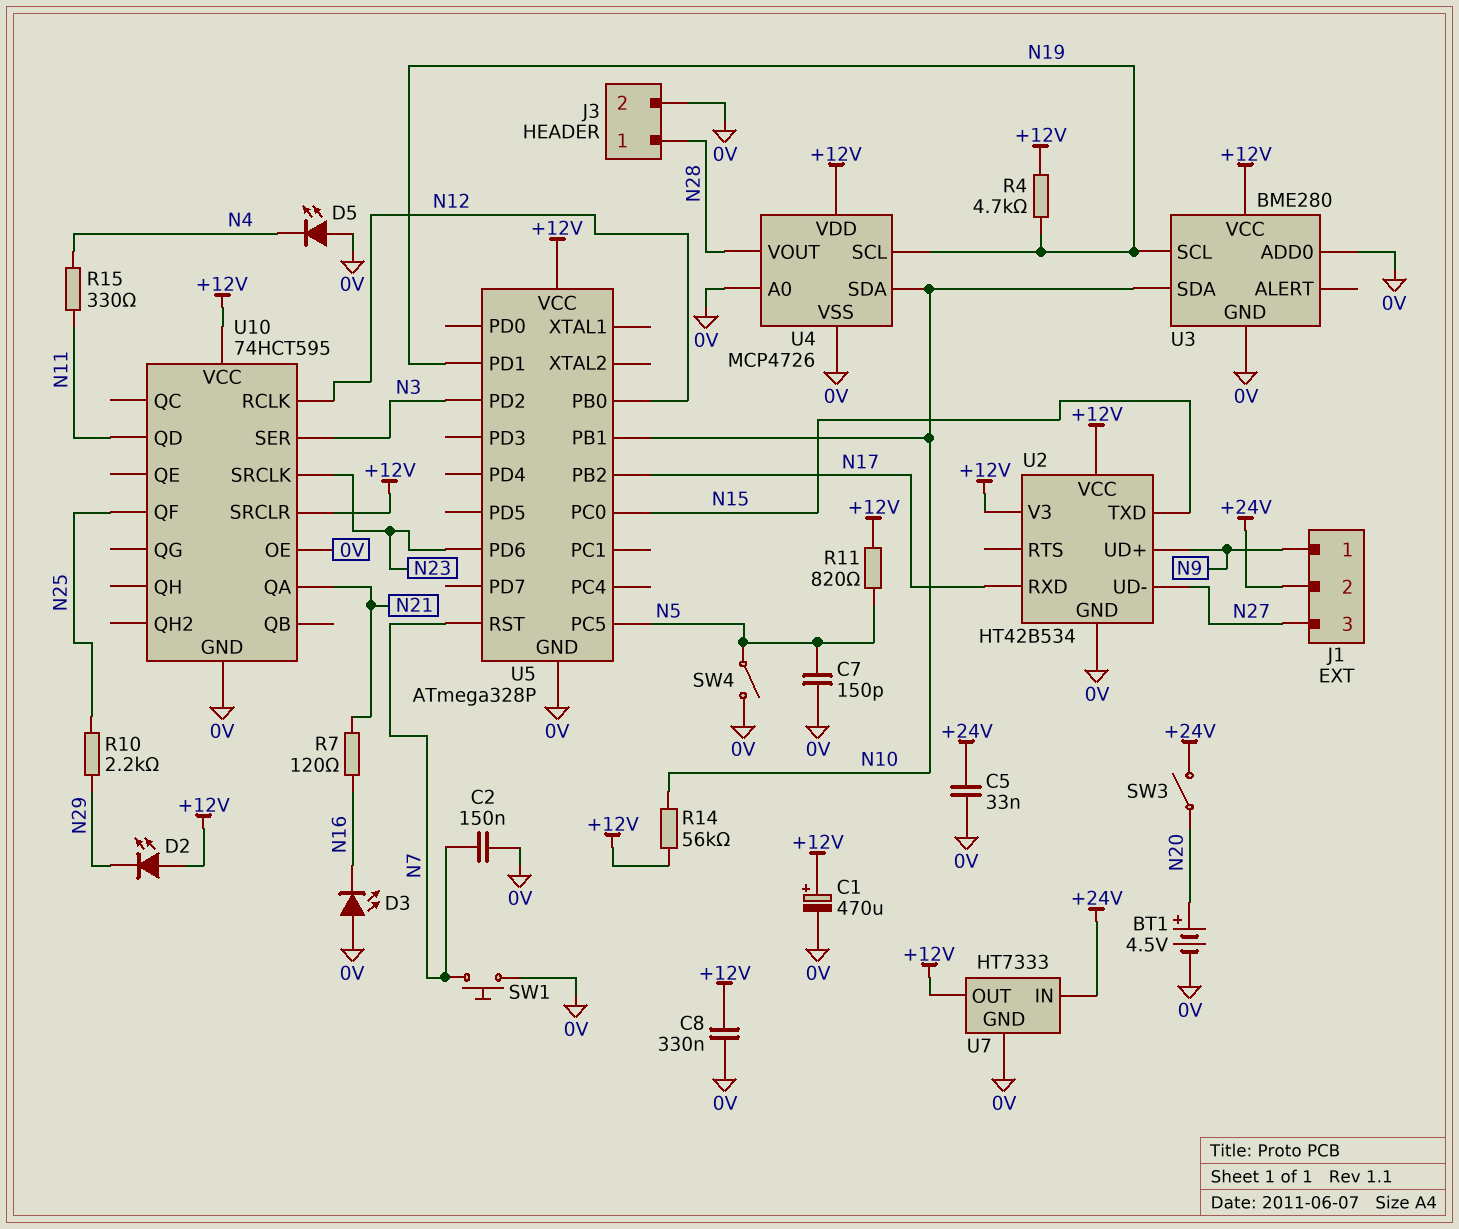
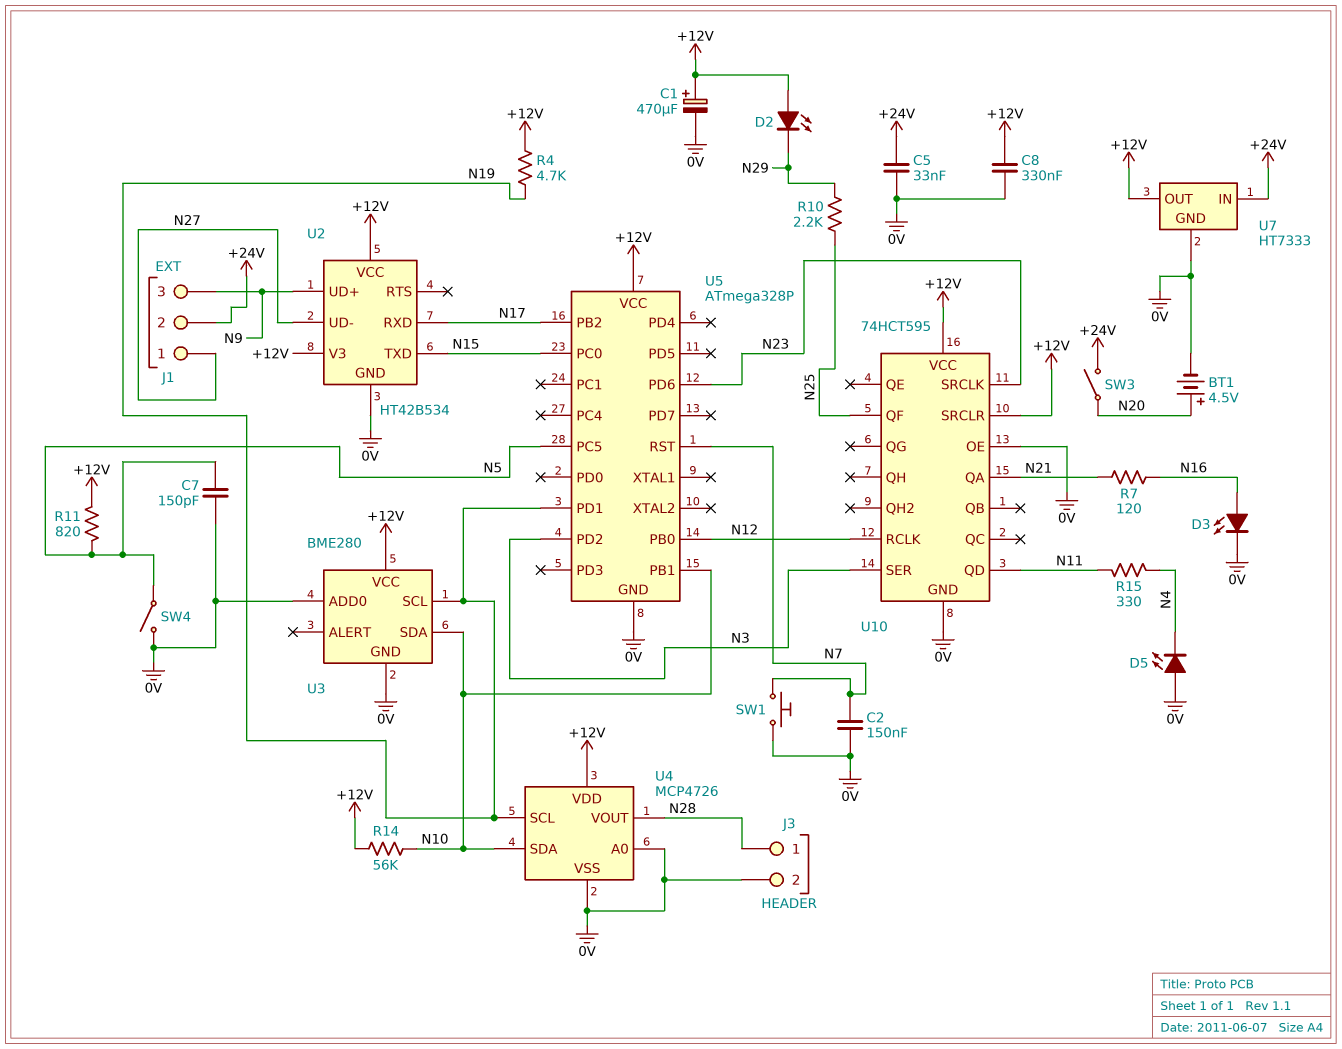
D3: LED (A 0V, K N16) -> LED (A N16, K 0V)
J1 pin 1: N9 -> N27
J1 pin 3: N27 -> N9

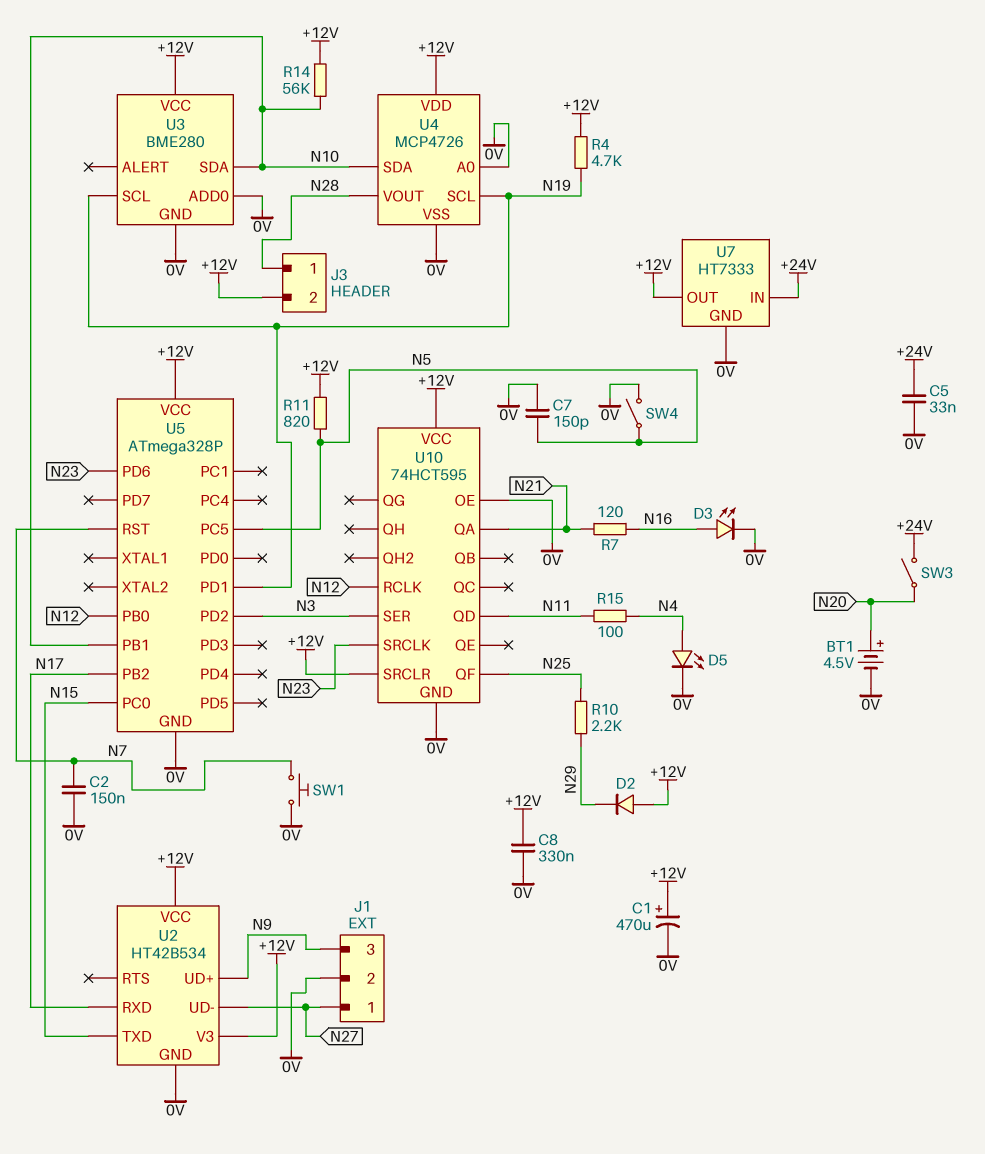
D2: LED (A +12V, K N29) -> diode (A +12V, K N29)
D5: LED (A 0V, K N4) -> LED (A N4, K 0V)
J1 pin 2: +24V -> 0V
J3 pin 2: 0V -> +12V
R15: 330 (N4, N11) -> 100 (N4, N11)

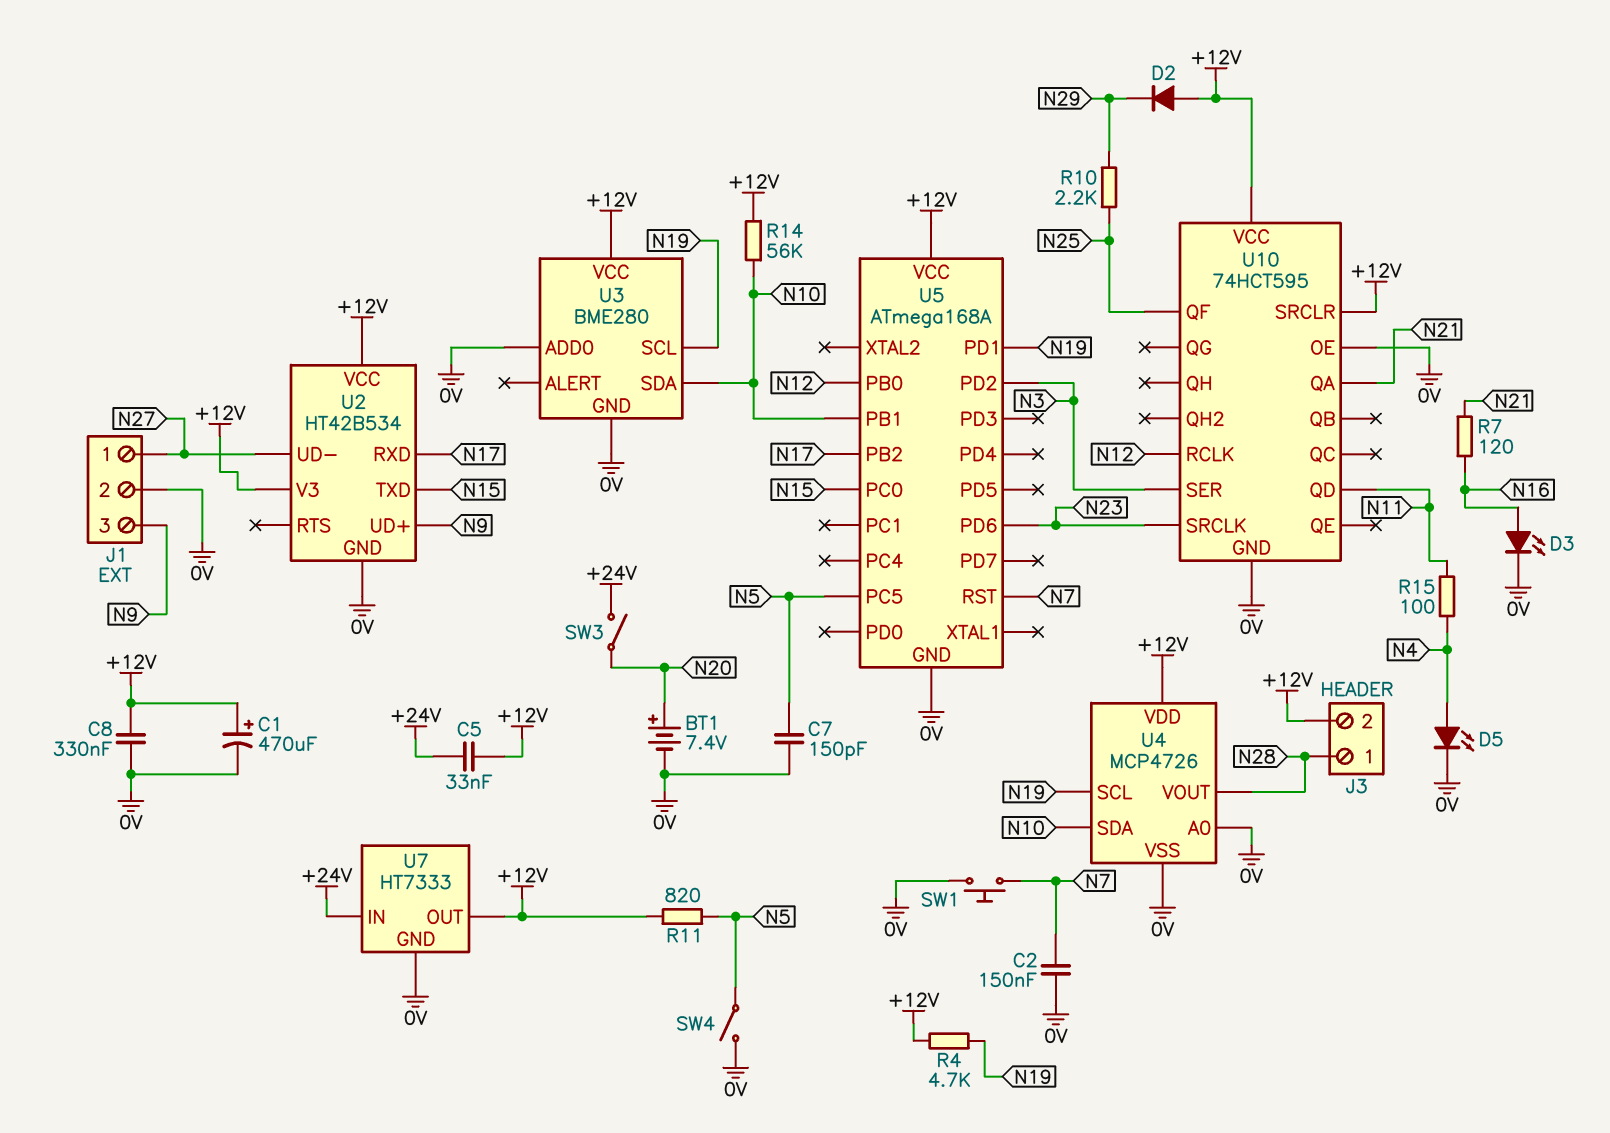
BT1: 4.5V (plus N20, minus 0V) -> 7.4V (plus N20, minus 0V)
C5: 33nF (+24V, 0V) -> 33nF (+12V, +24V)
U5: ATmega328P -> ATmega168A

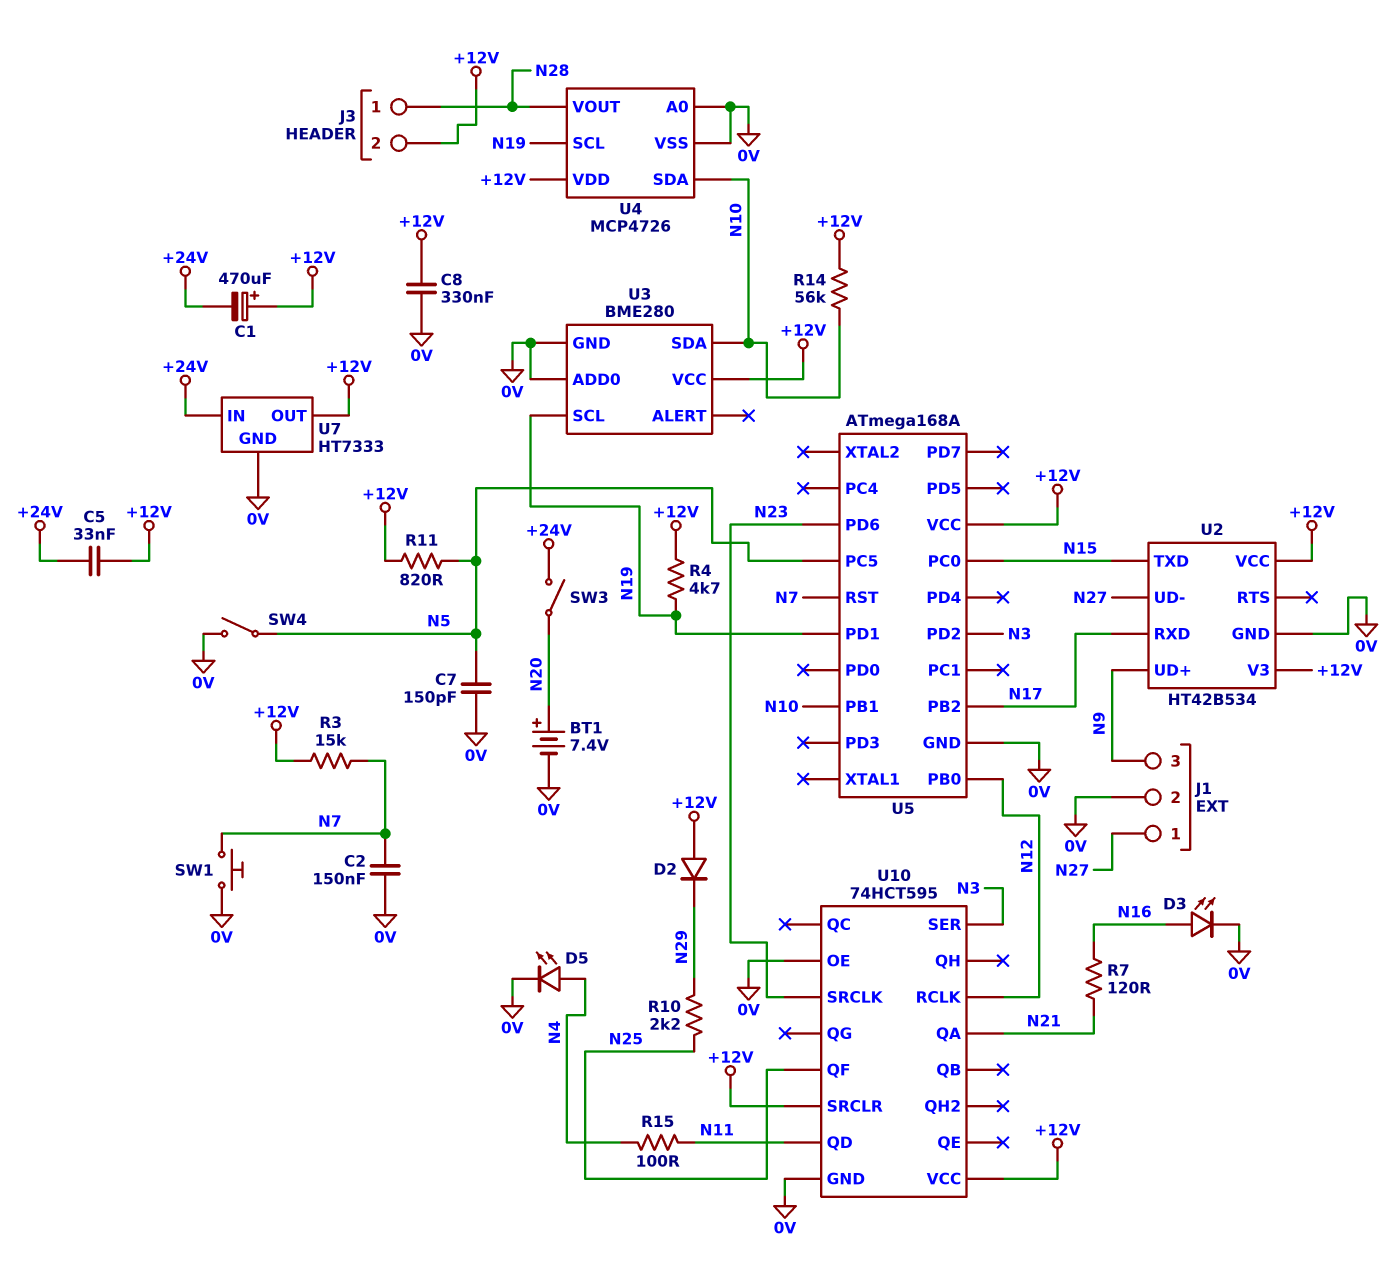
C1: 470uF (plus +12V, minus 0V) -> 470uF (plus +12V, minus +24V)
R3: none -> 15k (+12V, N7)

